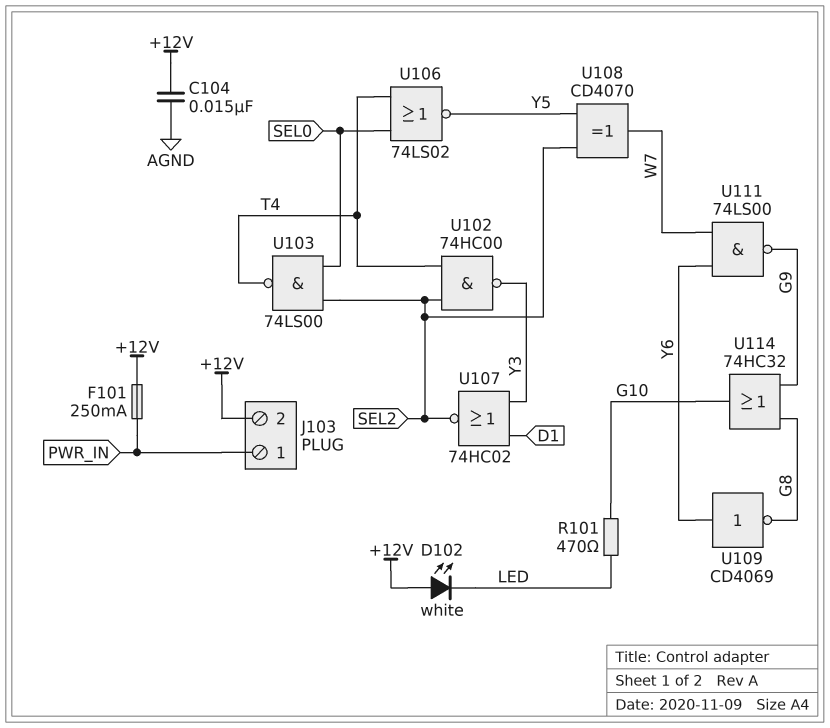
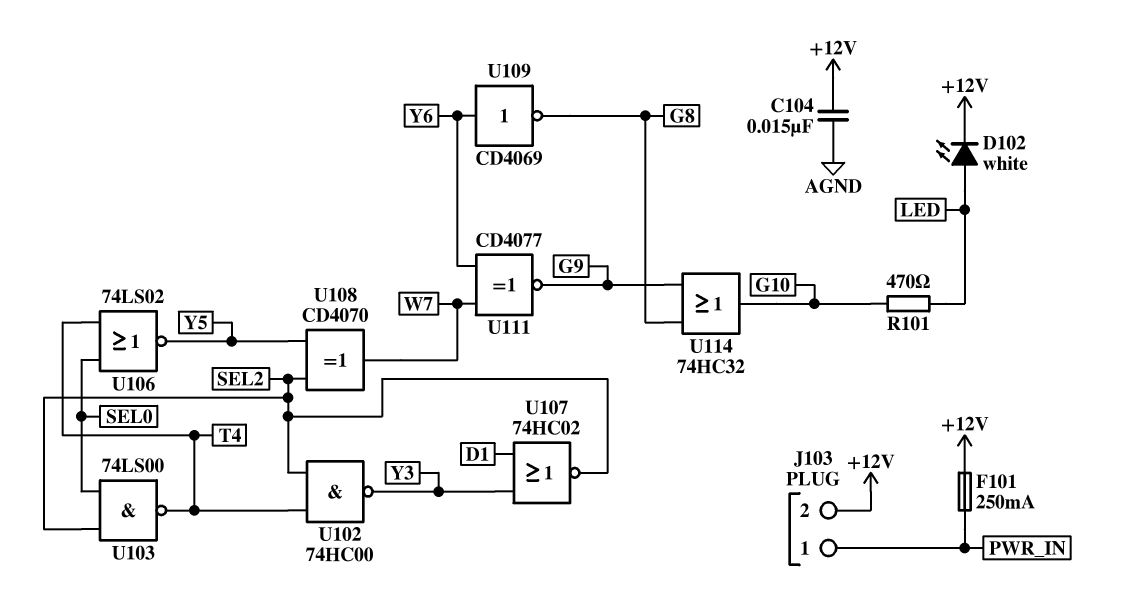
D102: LED white (A +12V, K LED) -> LED white (A LED, K +12V)
U111: NAND 74LS00 (in W7, in Y6, out G9) -> XNOR CD4077 (in W7, in Y6, out G9)

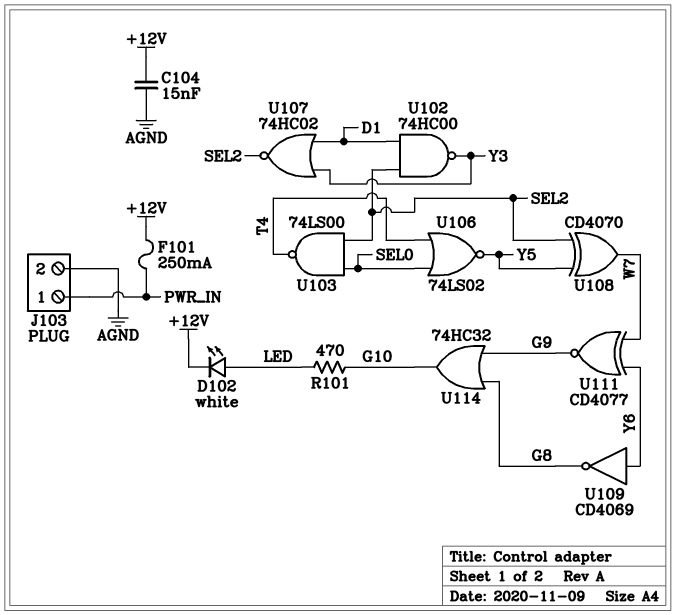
J103 pin 2: +12V -> AGND
U102: NAND 74HC00 (in SEL2, in T4, out Y3) -> NAND 74HC00 (in D1, in SEL2, out Y3)

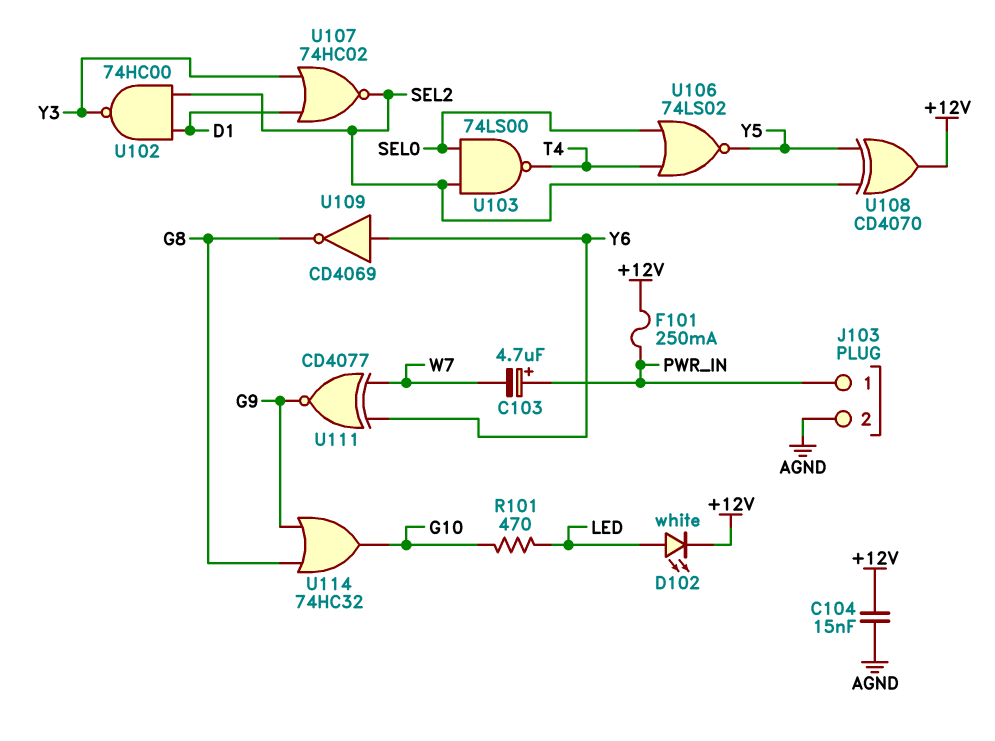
C103: none -> 4.7uF (plus PWR_IN, minus W7)
U108: XOR CD4070 (in SEL2, in Y5, out W7) -> XOR CD4070 (in SEL2, in Y5, out +12V)

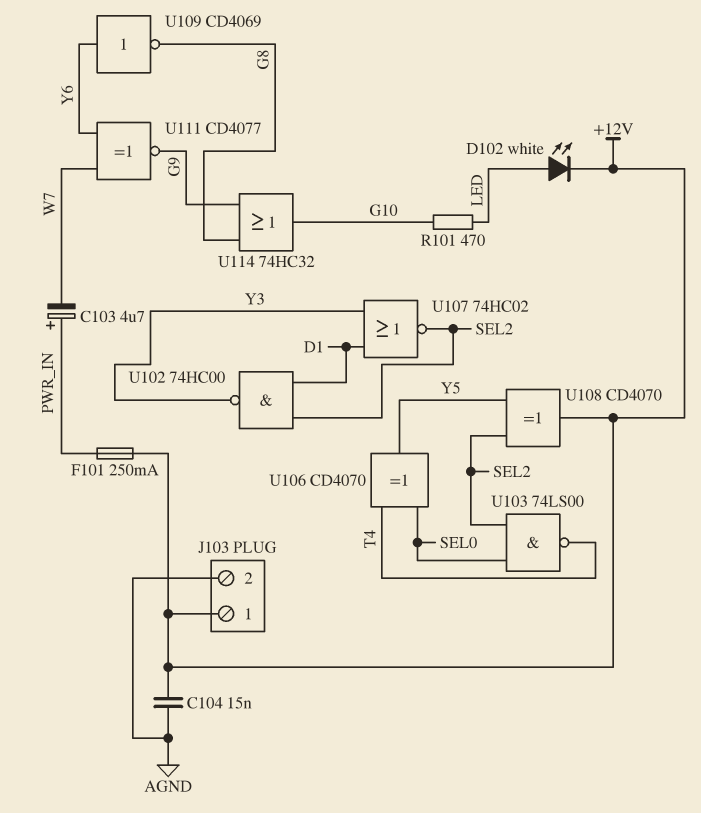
J103 pin 1: PWR_IN -> +12V
U106: NOR 74LS02 (in SEL0, in T4, out Y5) -> XOR CD4070 (in SEL0, in T4, out Y5)

